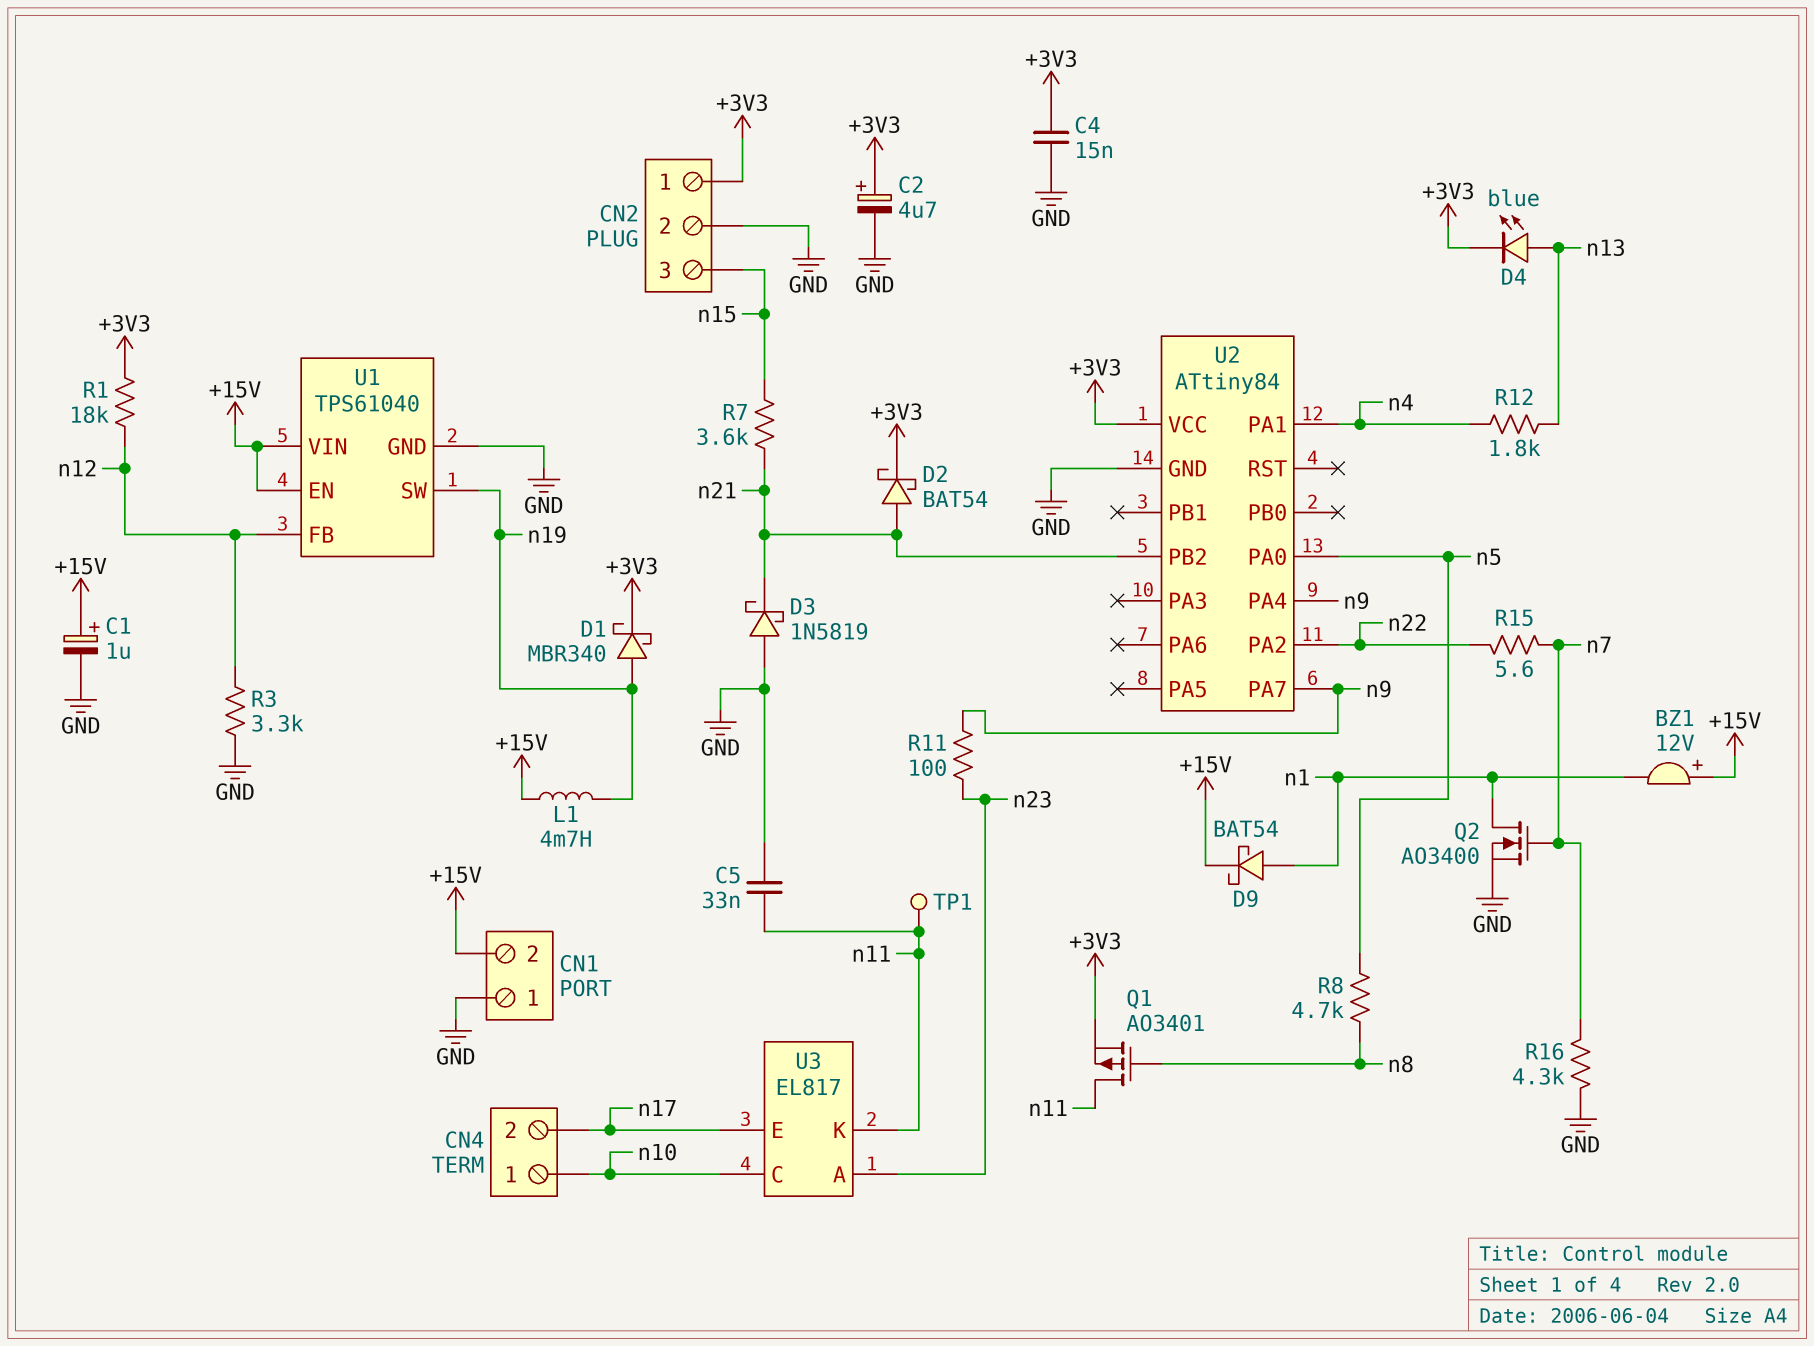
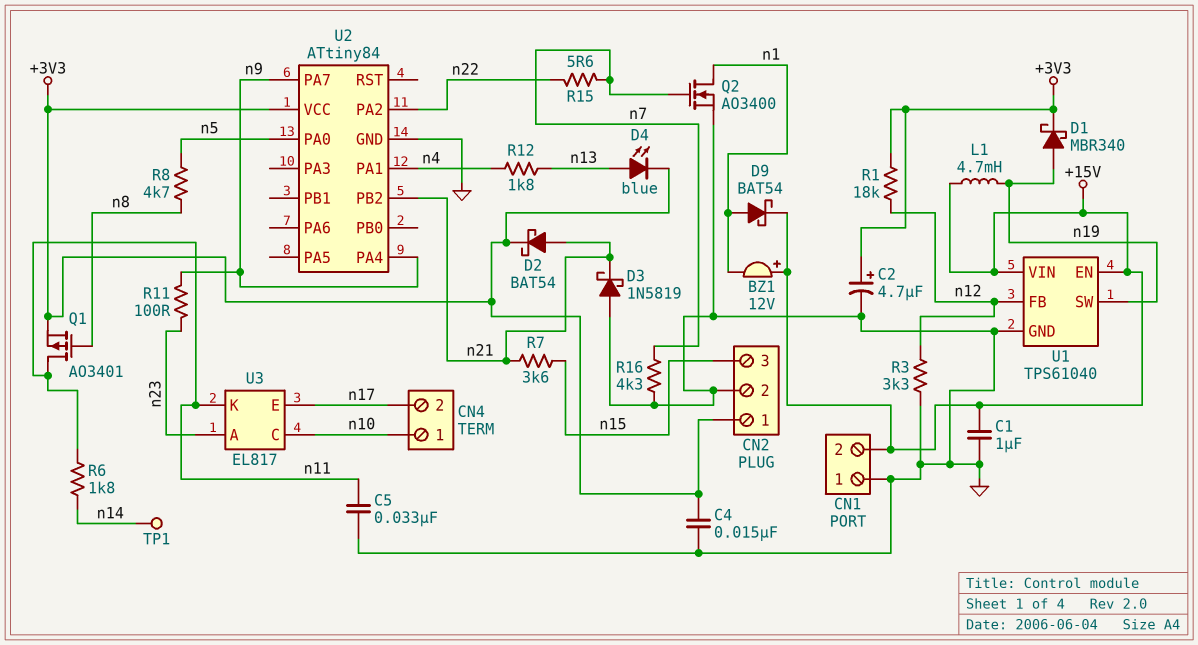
C1: 1uF (plus +15V, minus GND) -> 1uF (+15V, GND)
R6: none -> 1.8k (n11, n14)
TP1: test point (n11) -> test point (n14)

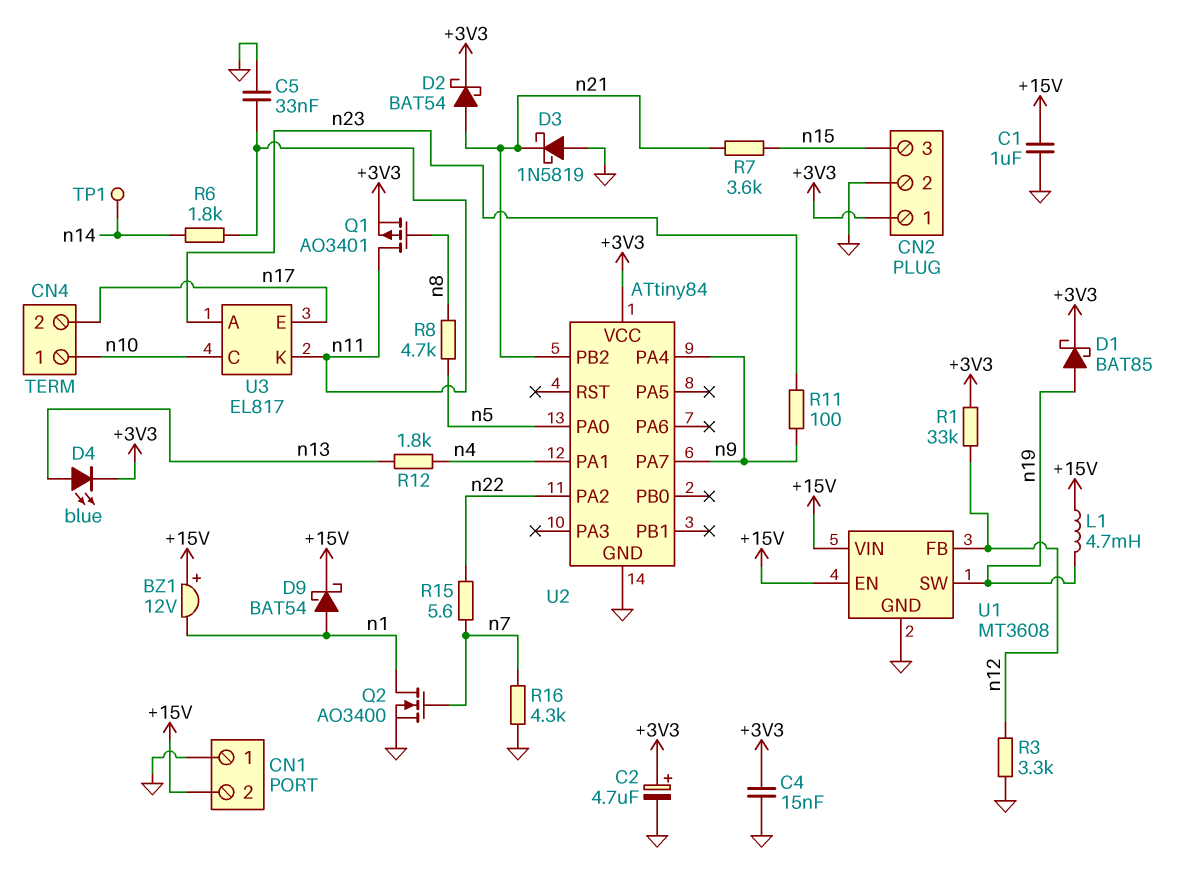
D1: schottky MBR340 (A n19, K +3V3) -> schottky BAT85 (A n19, K +3V3)
R1: 18k (+3V3, n12) -> 33k (+3V3, n12)
U1: TPS61040 -> MT3608

